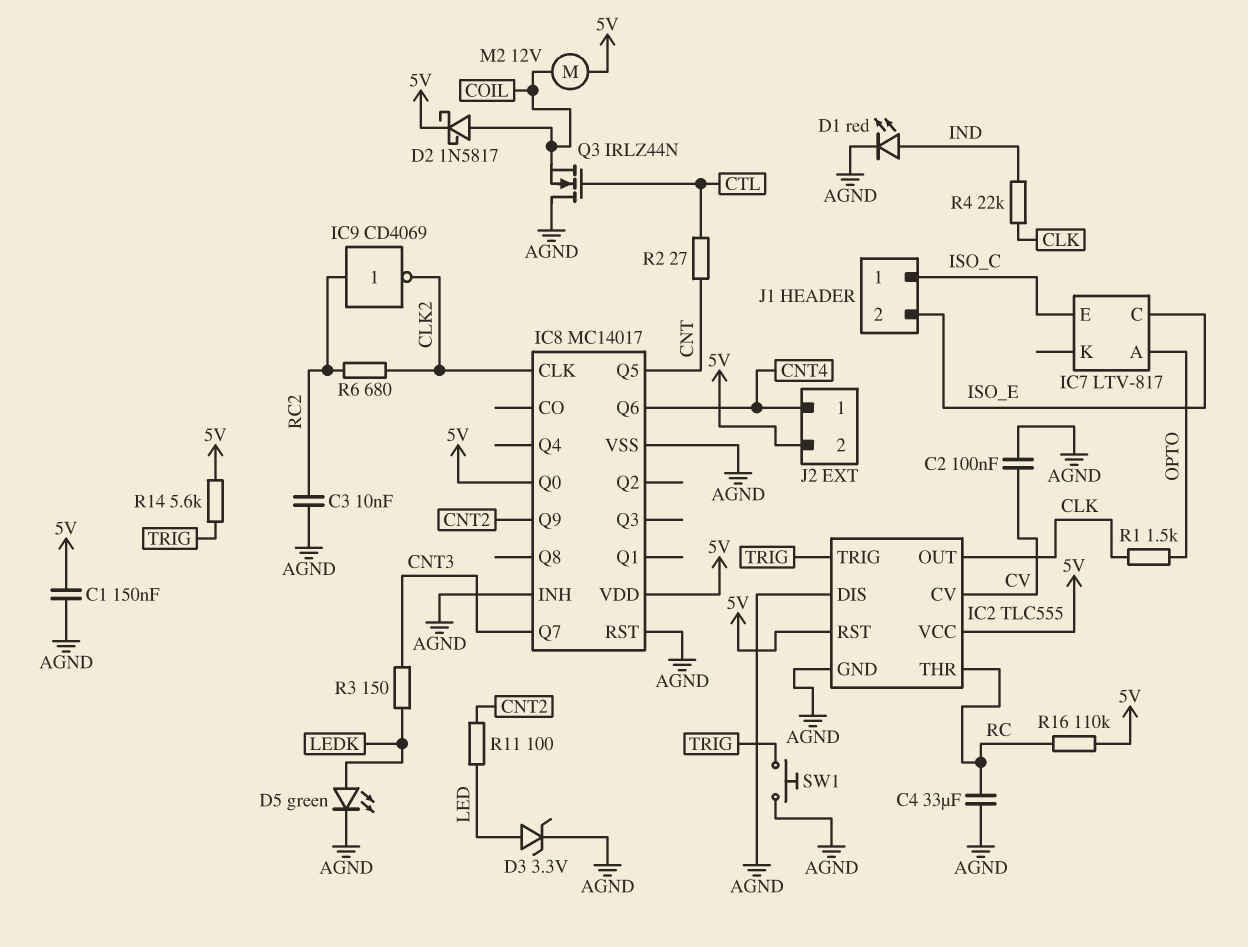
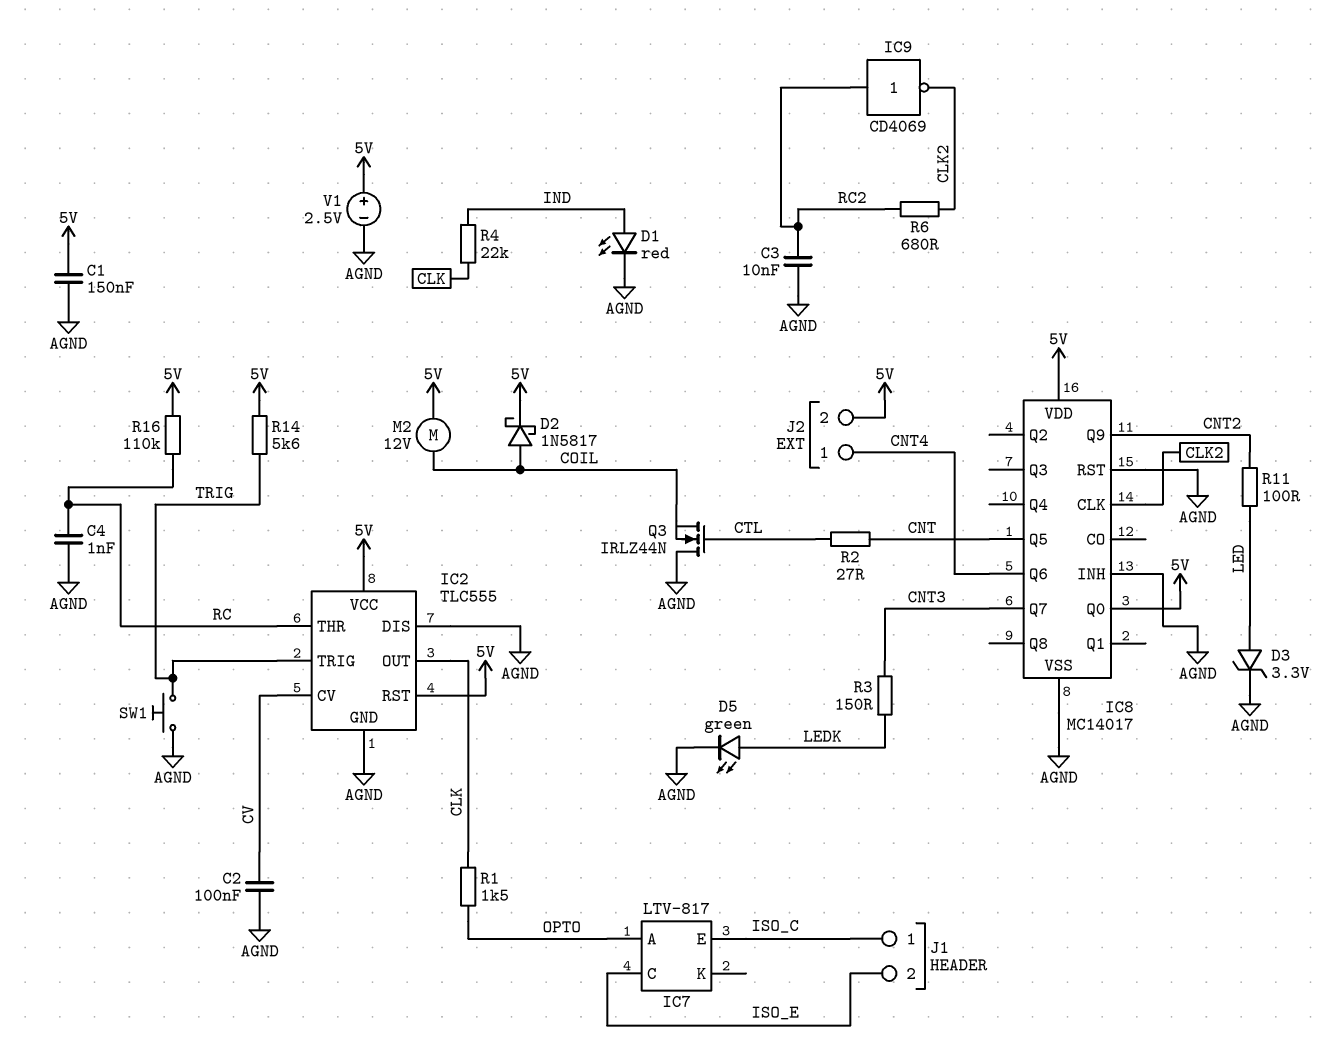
C4: 33uF (AGND, RC) -> 1nF (AGND, RC)
V1: none -> 2.5V (plus 5V, minus AGND)

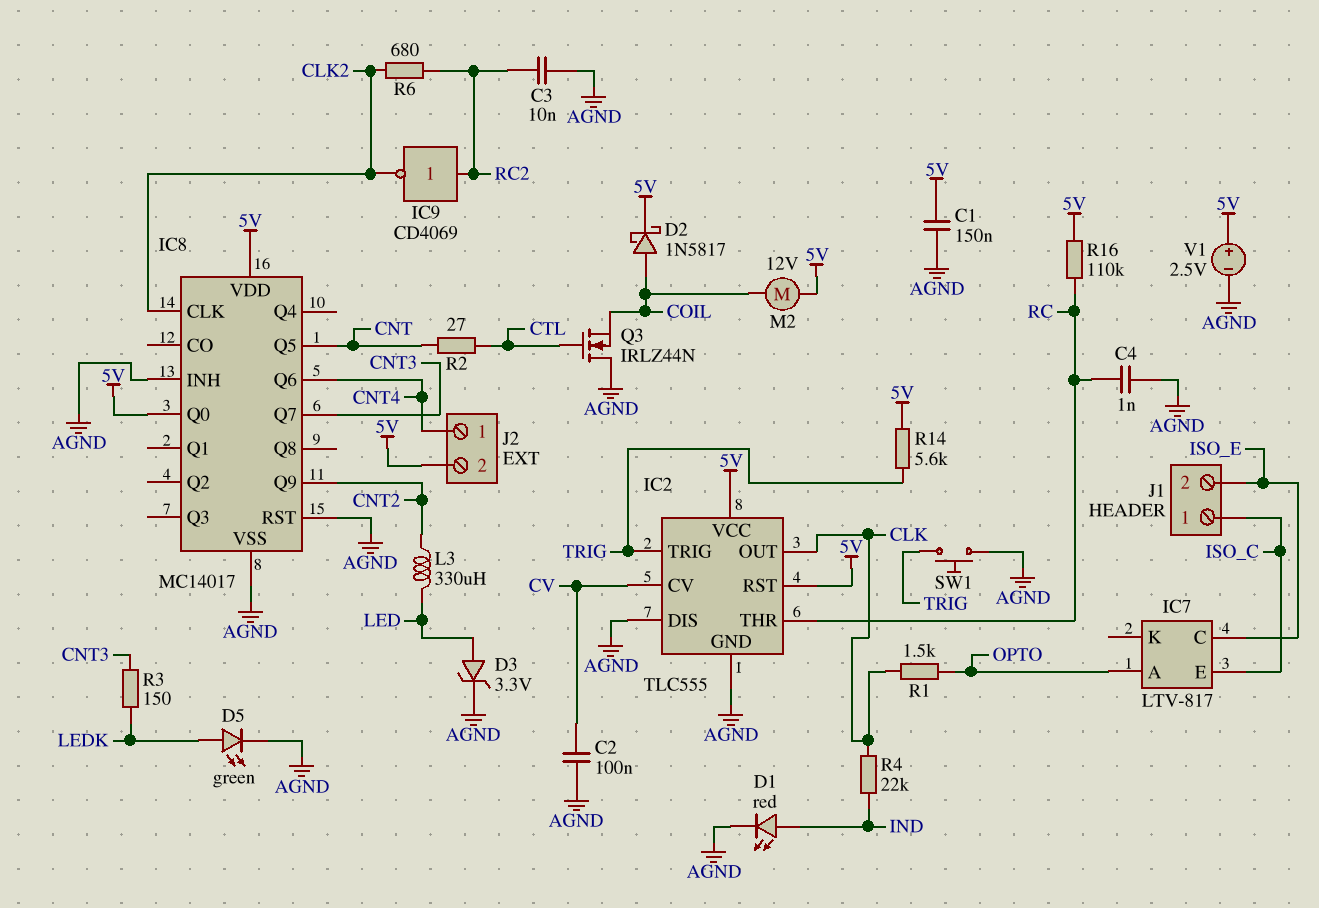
L3: none -> 330uH (CNT2, LED)
R11: 100 (CNT2, LED) -> none

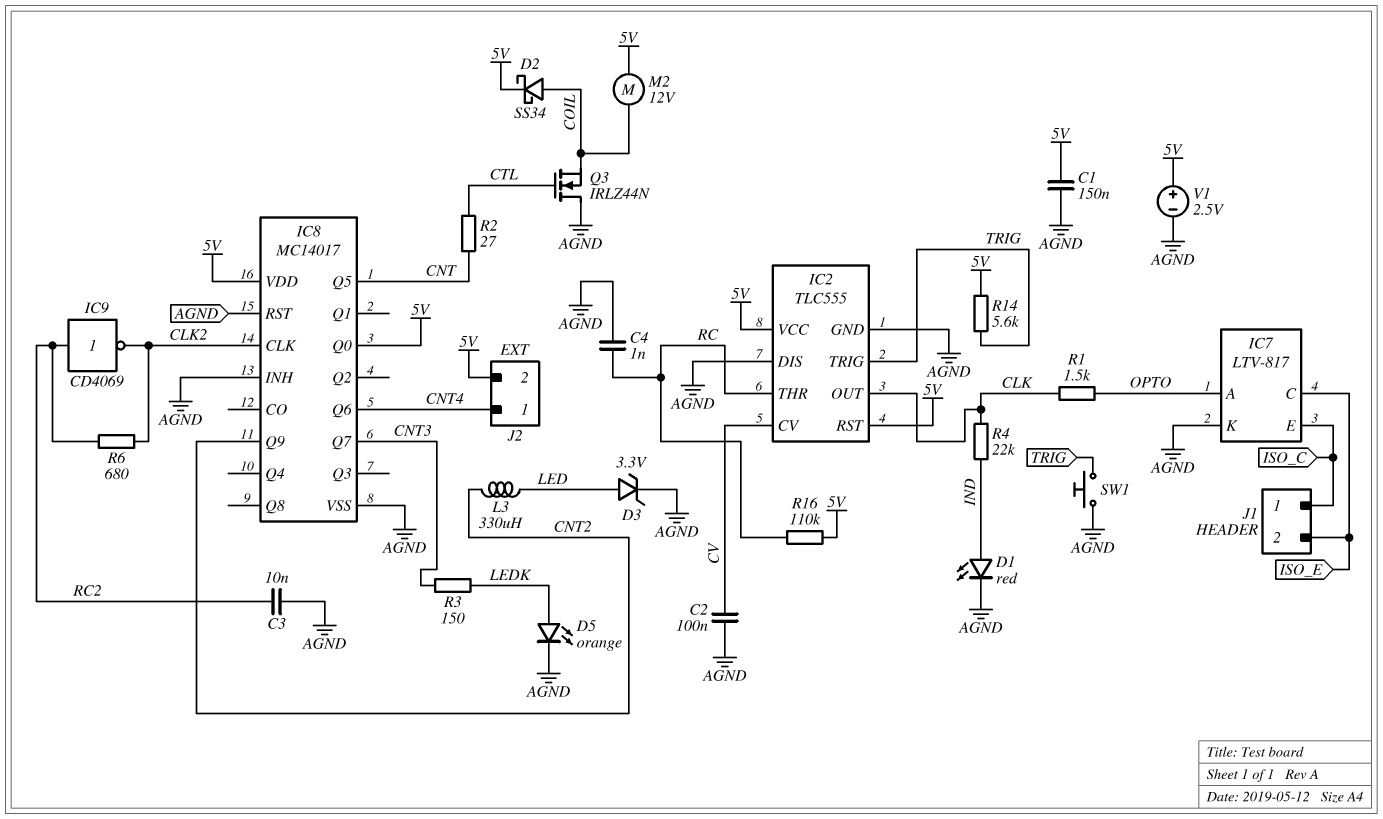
D2: schottky 1N5817 (A COIL, K 5V) -> schottky SS34 (A COIL, K 5V)
D5: LED green (A LEDK, K AGND) -> LED orange (A LEDK, K AGND)
IC7 pin K: none -> AGND

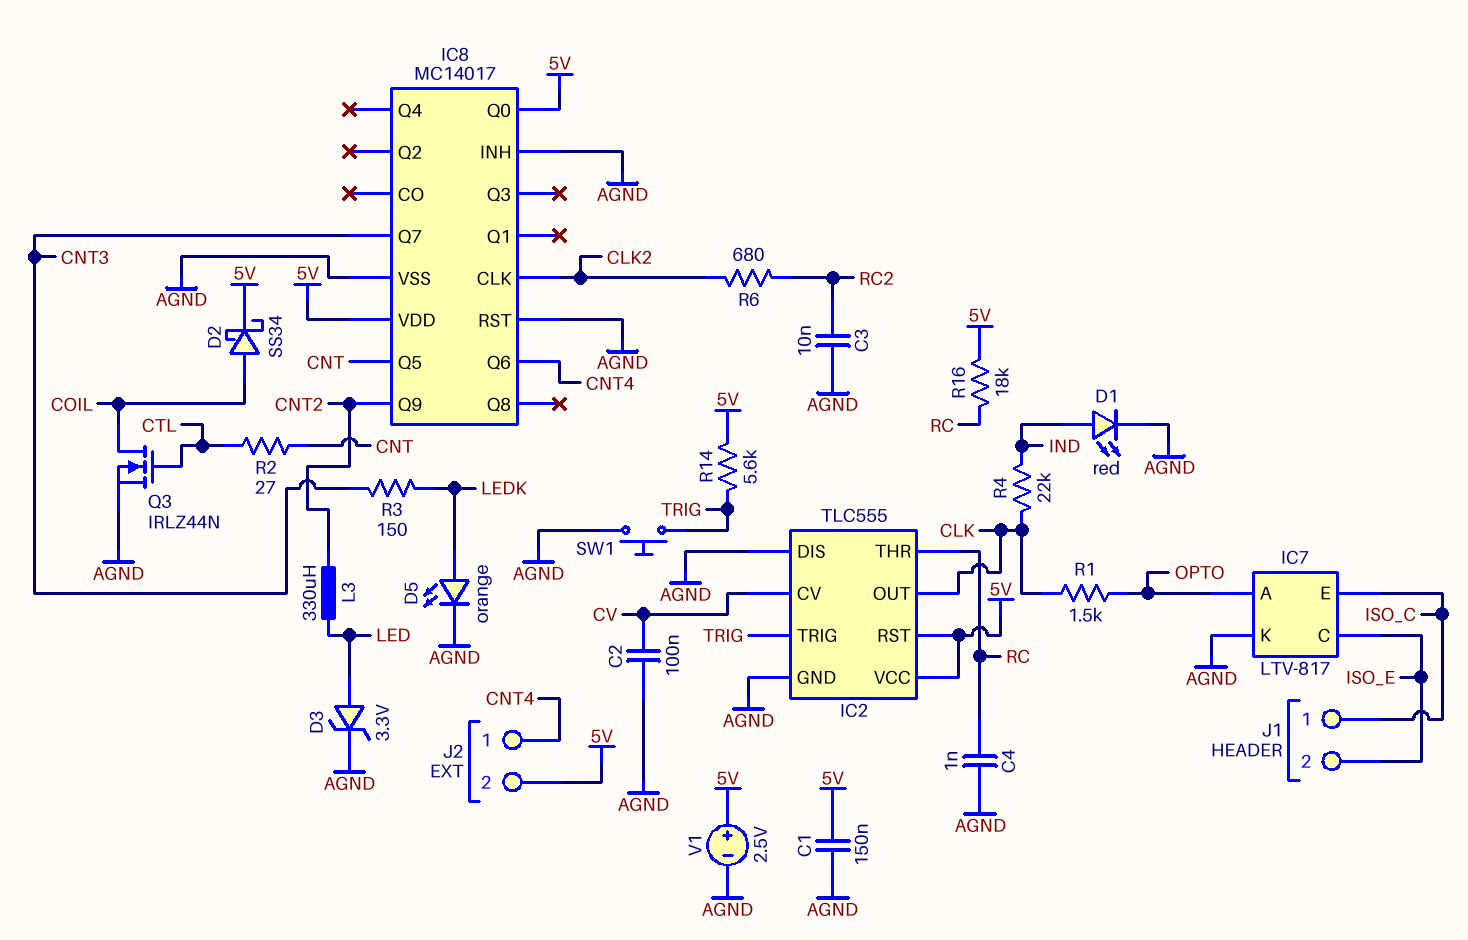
IC9: NOT CD4069 (in RC2, out CLK2) -> none
M2: motor 12V (5V, COIL) -> none
Q3: NMOS IRLZ44N (G CTL, D AGND, S COIL) -> NMOS IRLZ44N (G CTL, D COIL, S AGND)
R16: 110k (5V, RC) -> 18k (5V, RC)

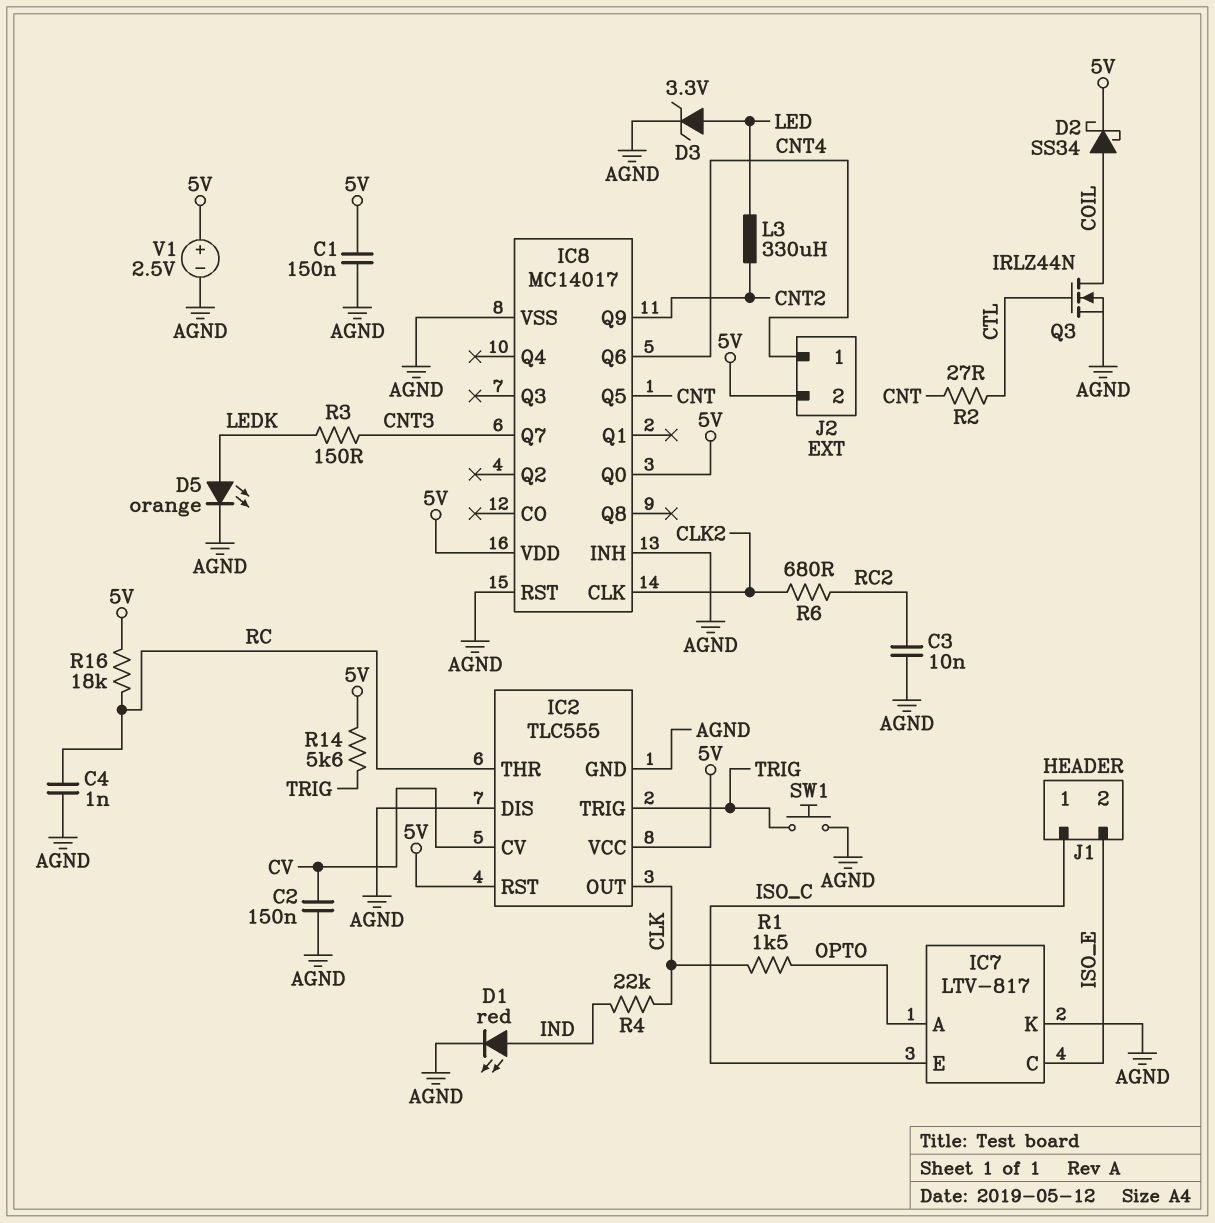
C2: 100nF (AGND, CV) -> 150nF (AGND, CV)

